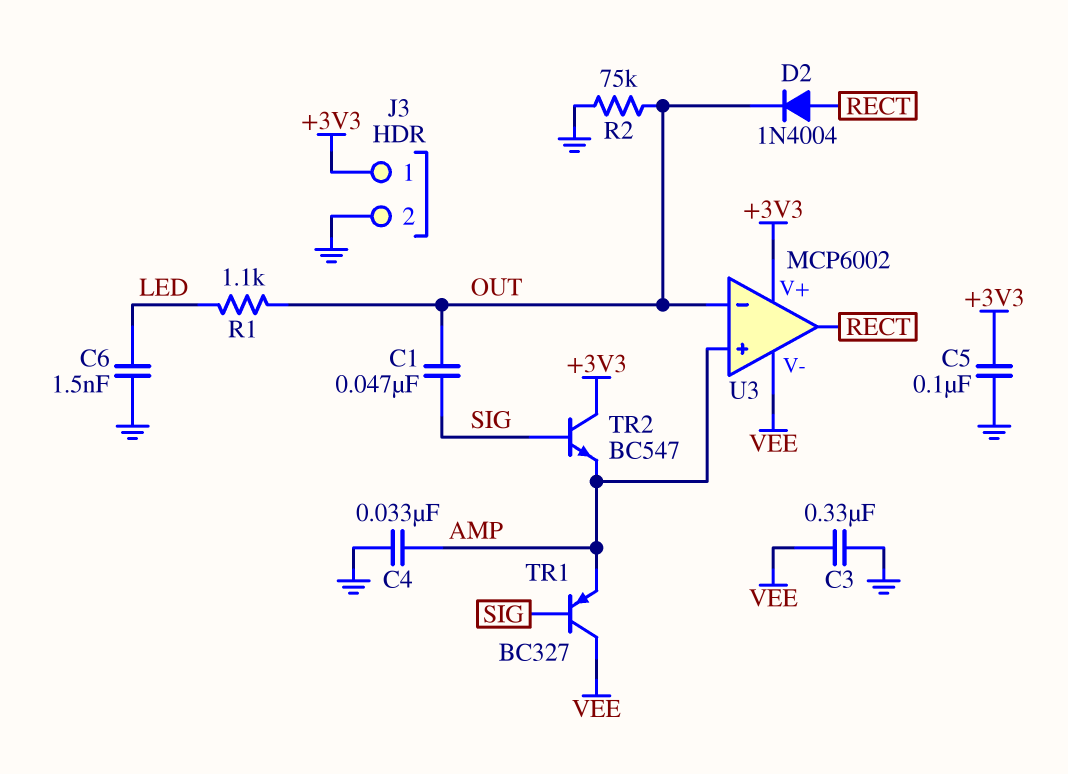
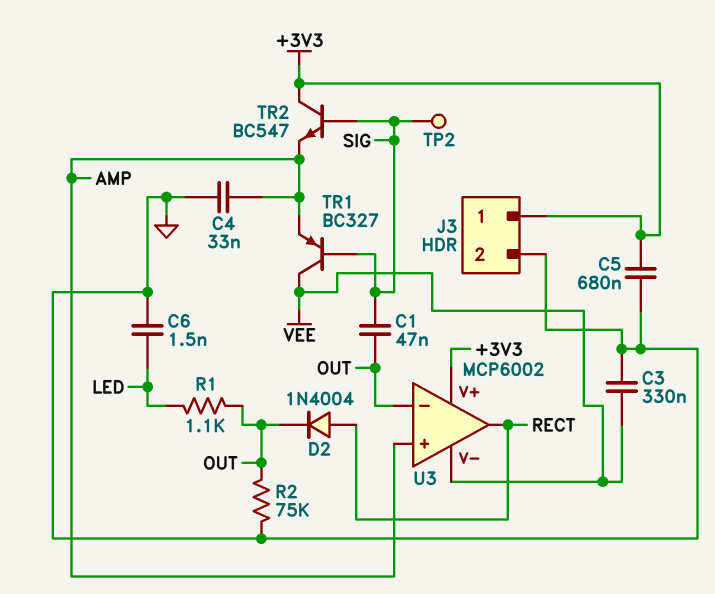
C5: 100nF (+3V3, GND) -> 680nF (+3V3, GND)
TP2: none -> test point (SIG)

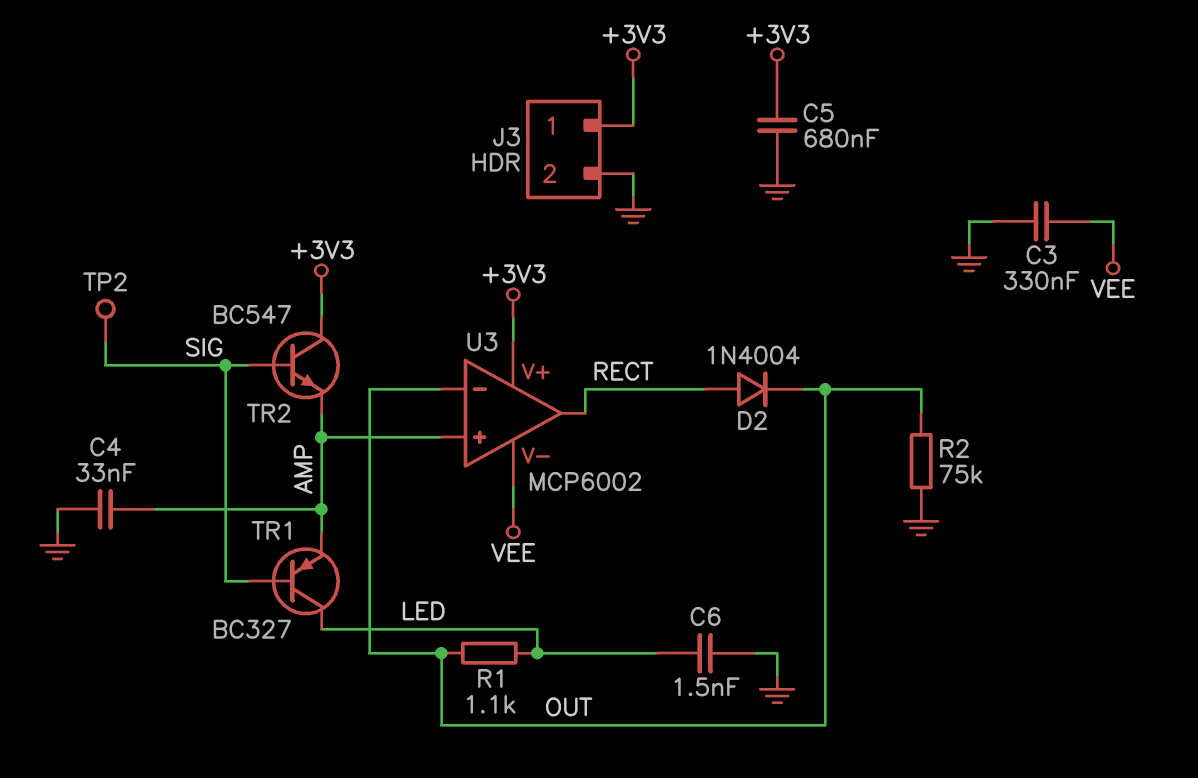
C1: 47nF (OUT, SIG) -> none
TR1: PNP BC327 (B SIG, C VEE, E AMP) -> PNP BC327 (B SIG, C LED, E AMP)

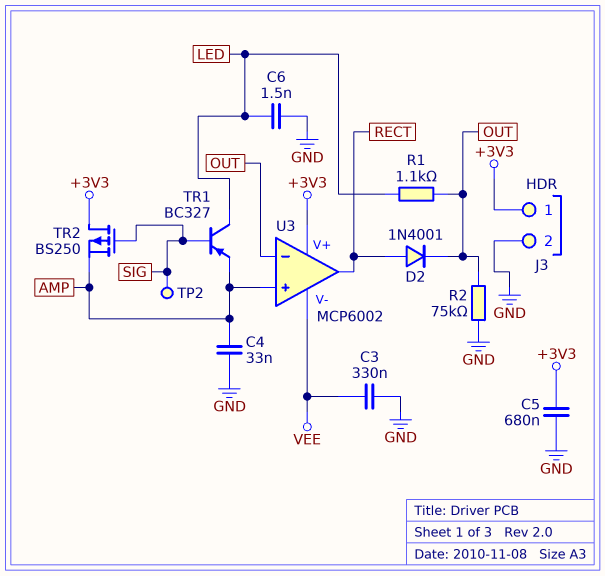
D2: diode 1N4004 (A RECT, K OUT) -> diode 1N4001 (A RECT, K OUT)
TR2: NPN BC547 (B SIG, C +3V3, E AMP) -> PMOS BS250 (G SIG, D +3V3, S AMP)

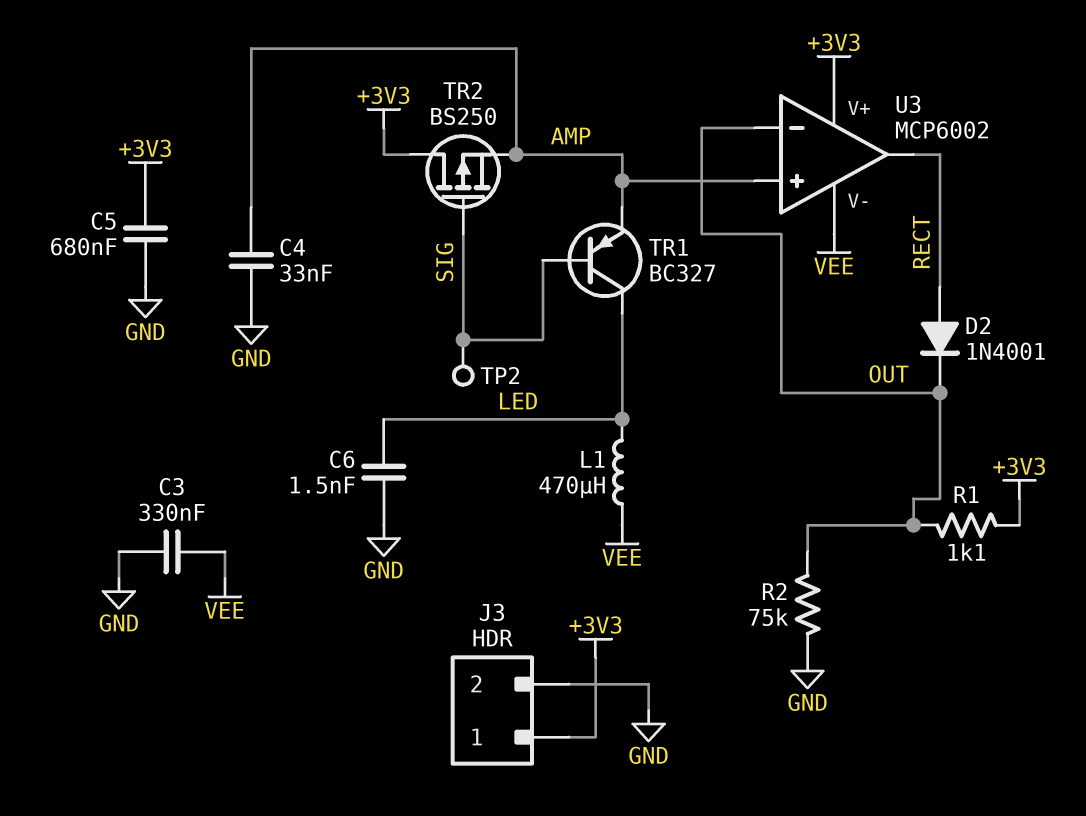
L1: none -> 470uH (LED, VEE)
R1: 1.1k (LED, OUT) -> 1.1k (+3V3, OUT)

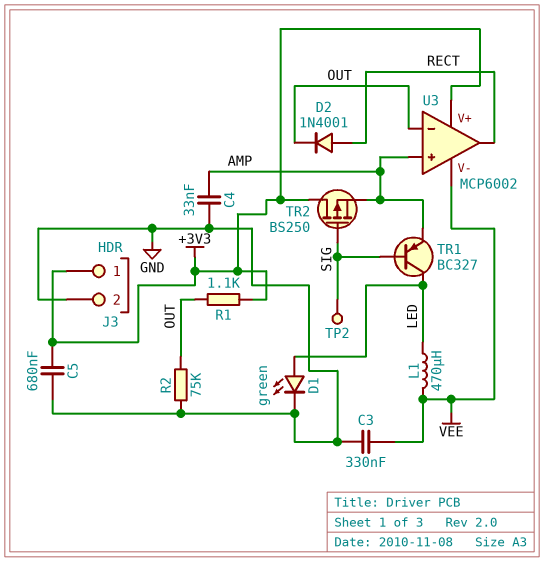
C6: 1.5nF (GND, LED) -> none
D1: none -> LED green (A LED, K GND)

